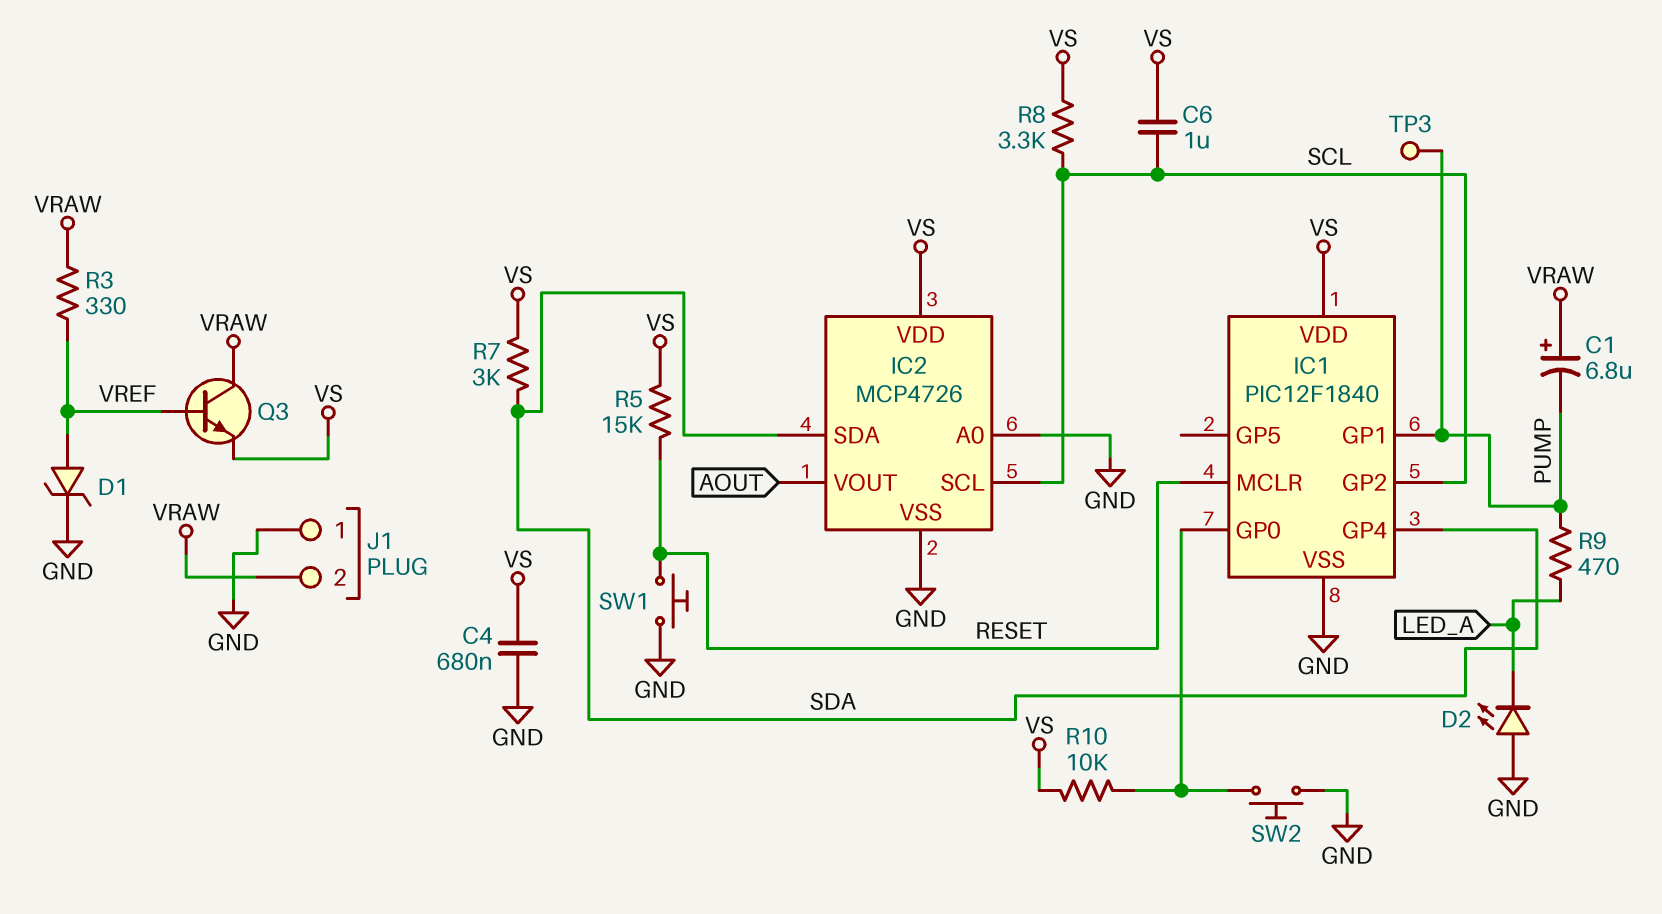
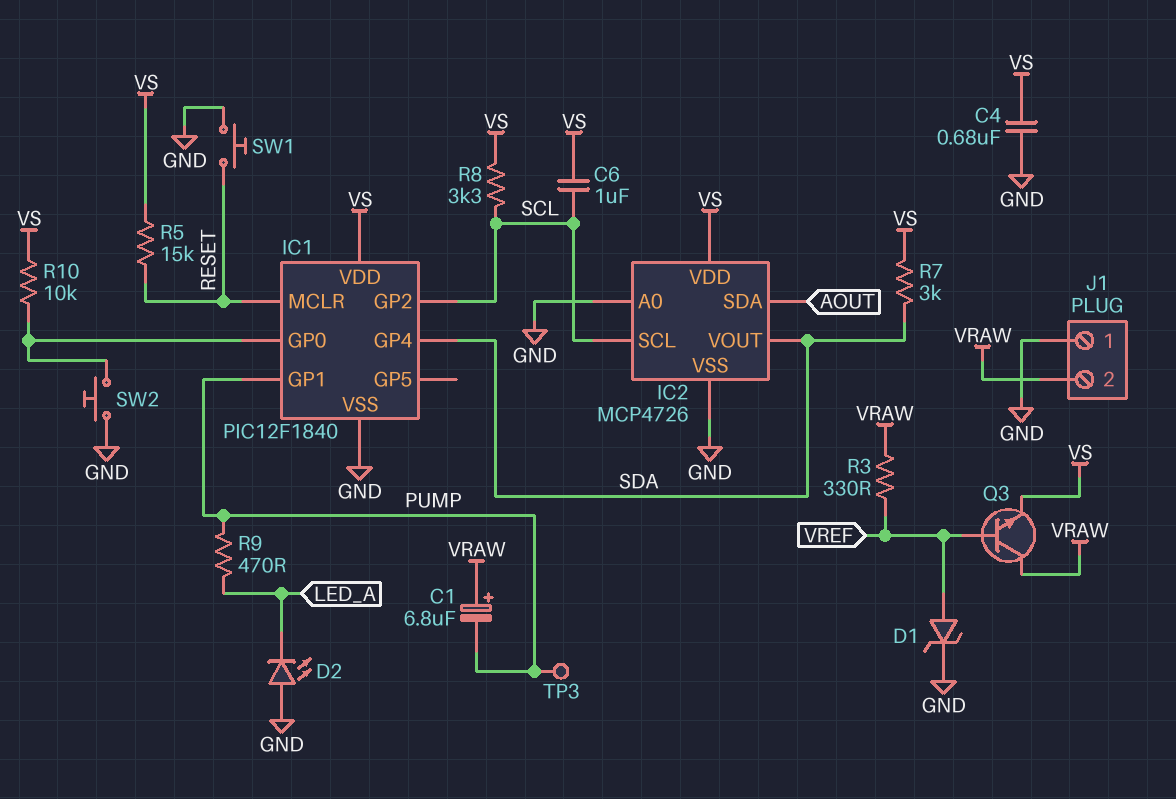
IC2 pin SDA: SDA -> AOUT
IC2 pin VOUT: AOUT -> SDA

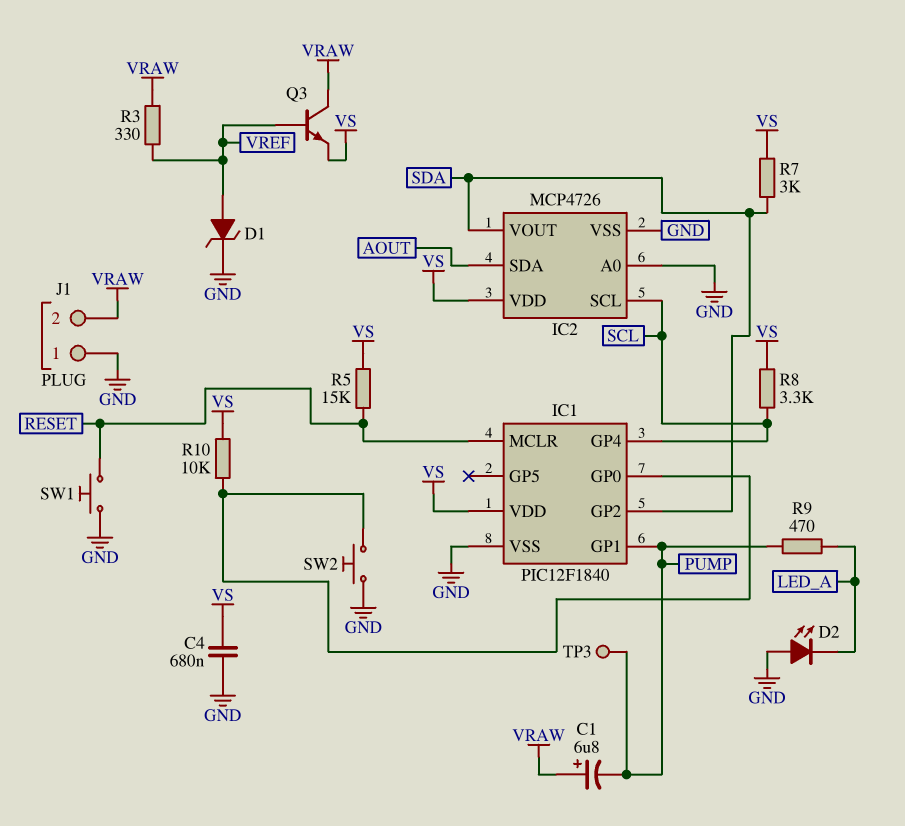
C6: 1uF (SCL, VS) -> none
IC1 pin GP2: SCL -> SDA
IC1 pin GP4: SDA -> SCL

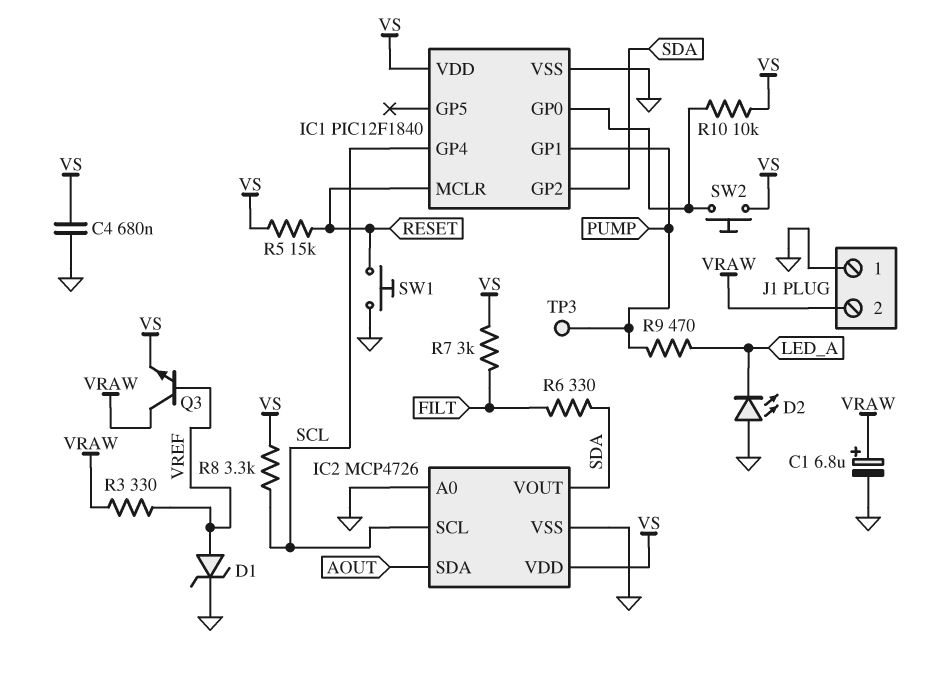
C1: 6.8uF (plus VRAW, minus PUMP) -> 6.8uF (plus VRAW, minus GND)
R6: none -> 330 (FILT, SDA)
R7: 3k (SDA, VS) -> 3k (FILT, VS)
SW2: button (GND, IC1/GP0) -> button (IC1/GP0, VS)

